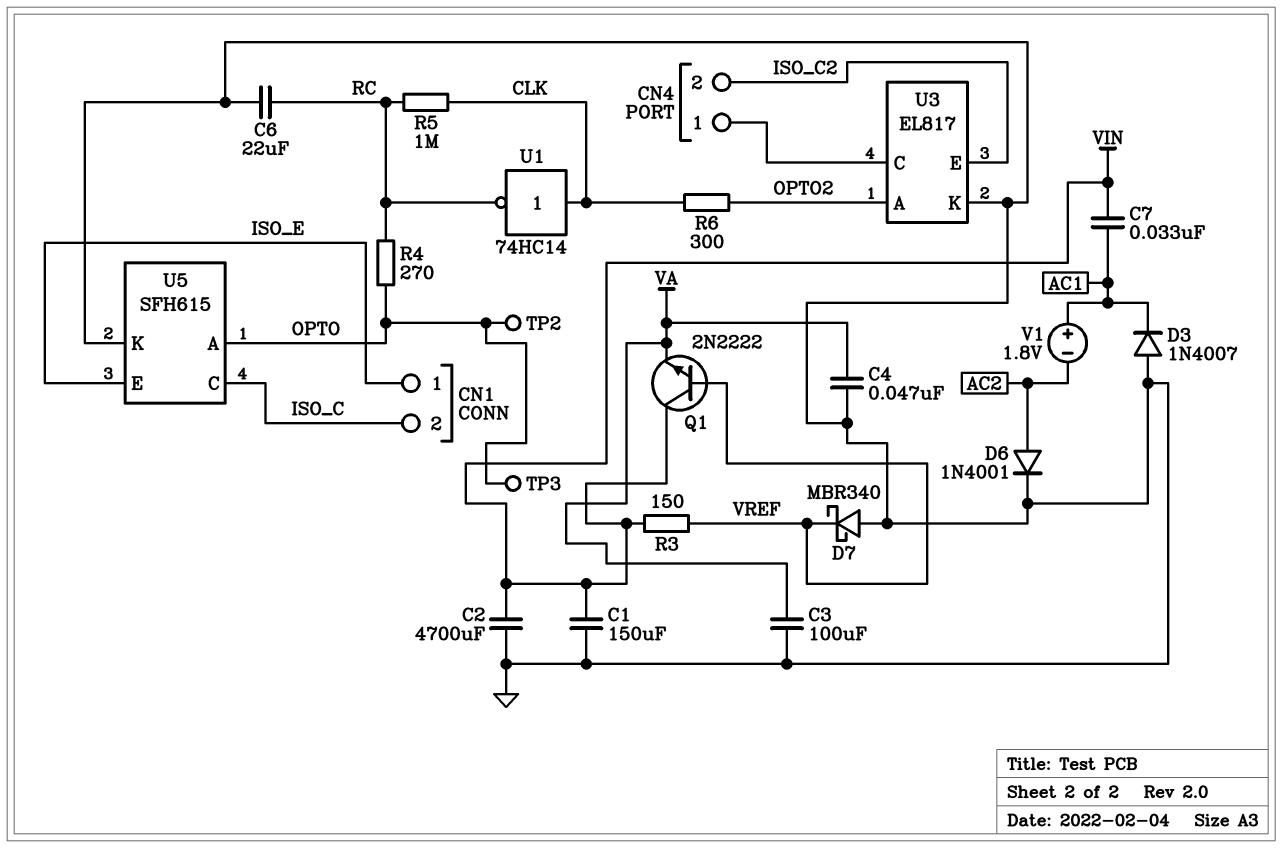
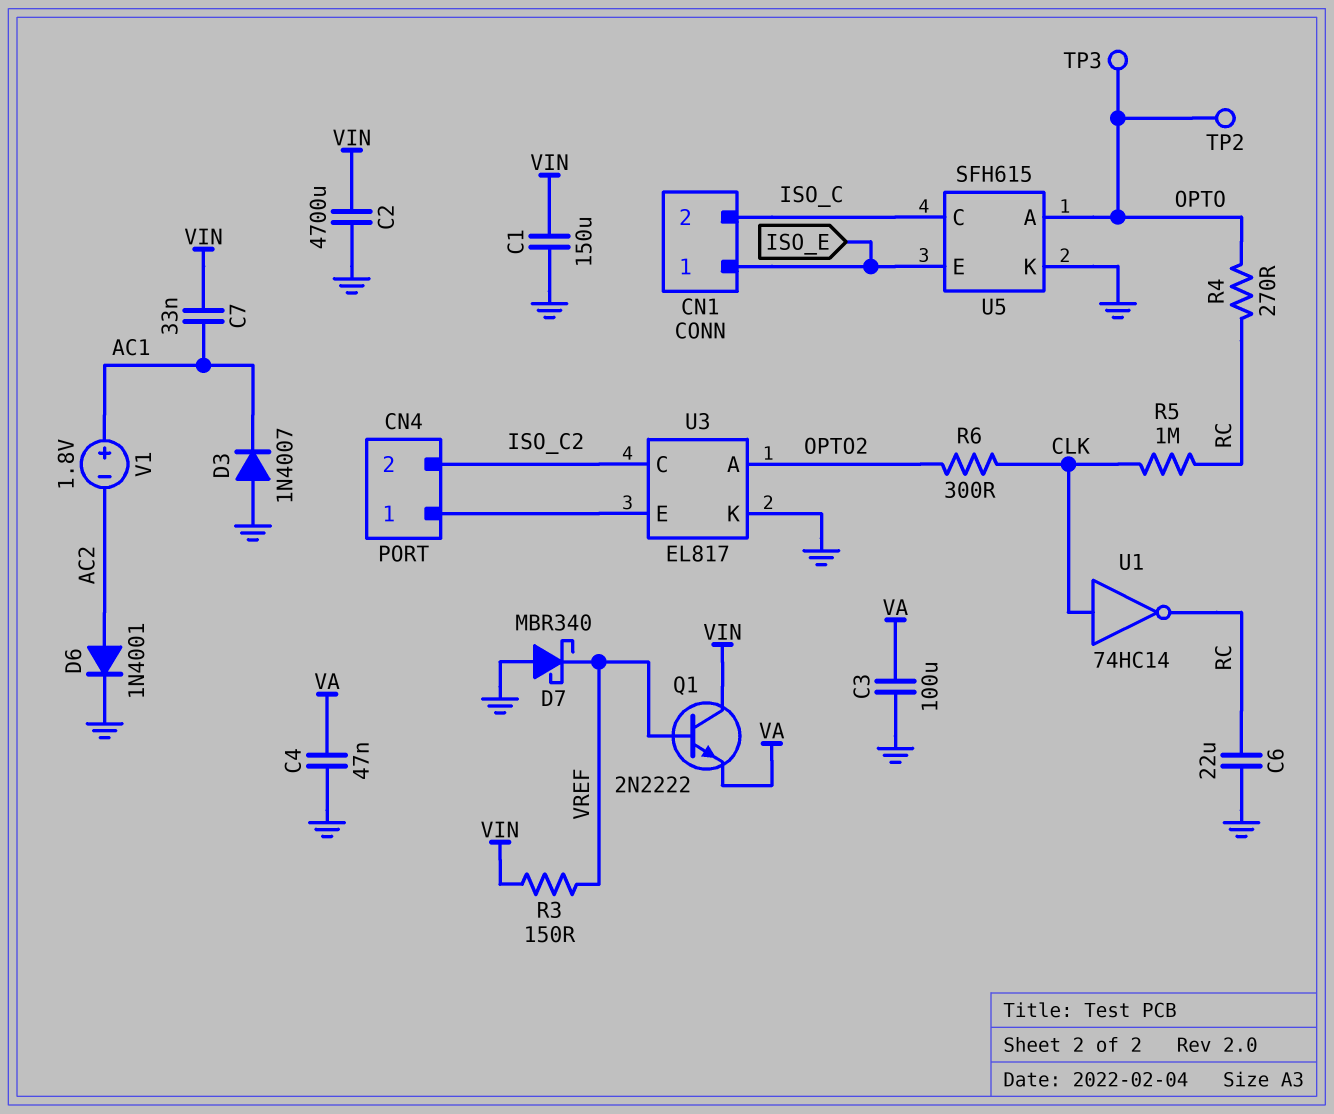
U3 pin C: CN4/1 -> ISO_C2
U3 pin E: ISO_C2 -> CN4/1

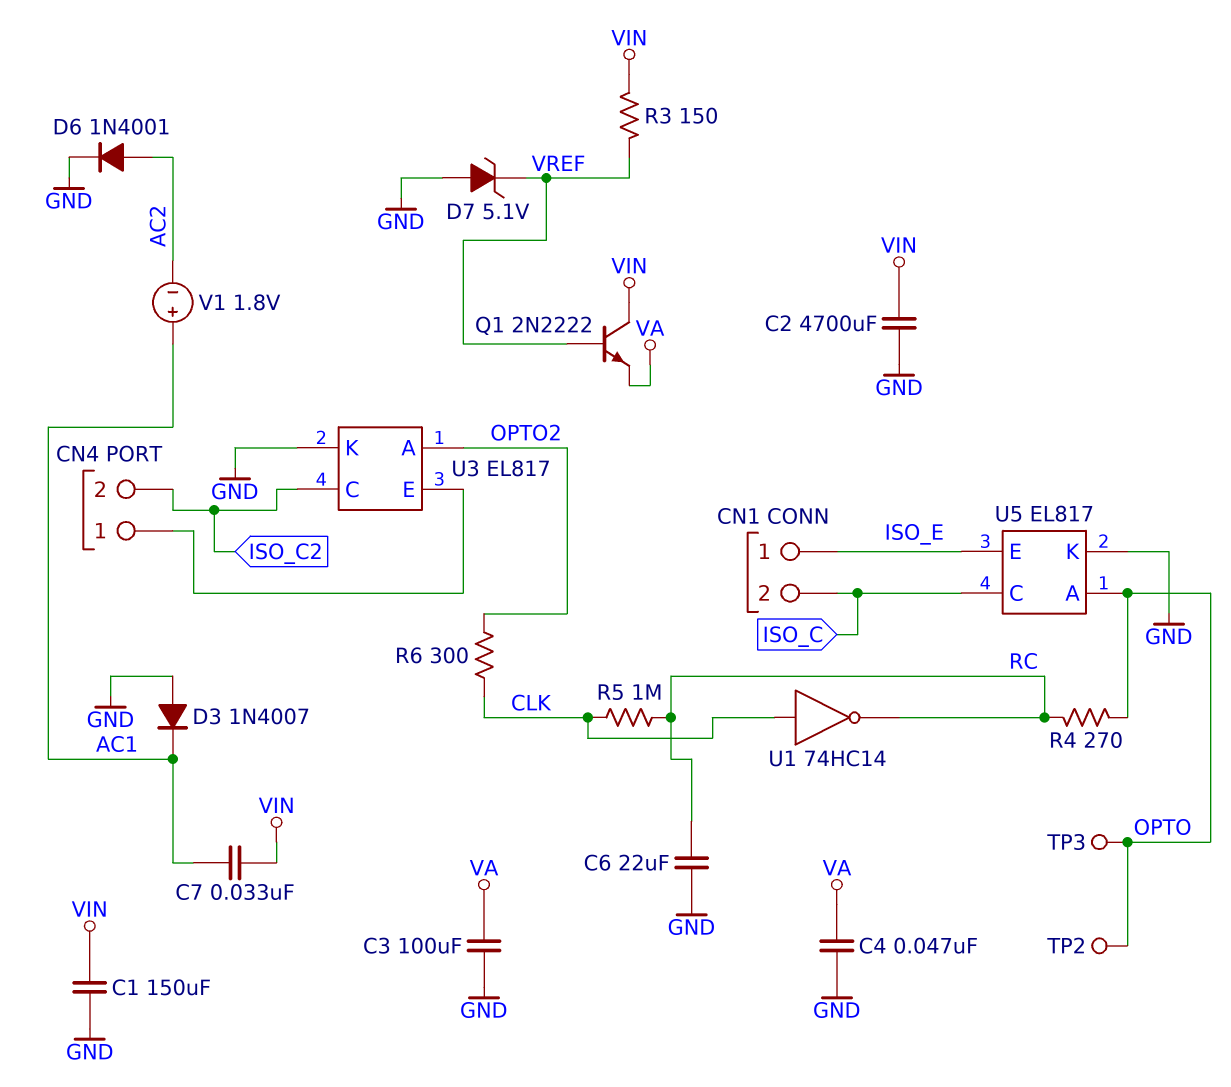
D7: schottky MBR340 (A GND, K VREF) -> zener 5.1V (A GND, K VREF)
U5: SFH615 -> EL817

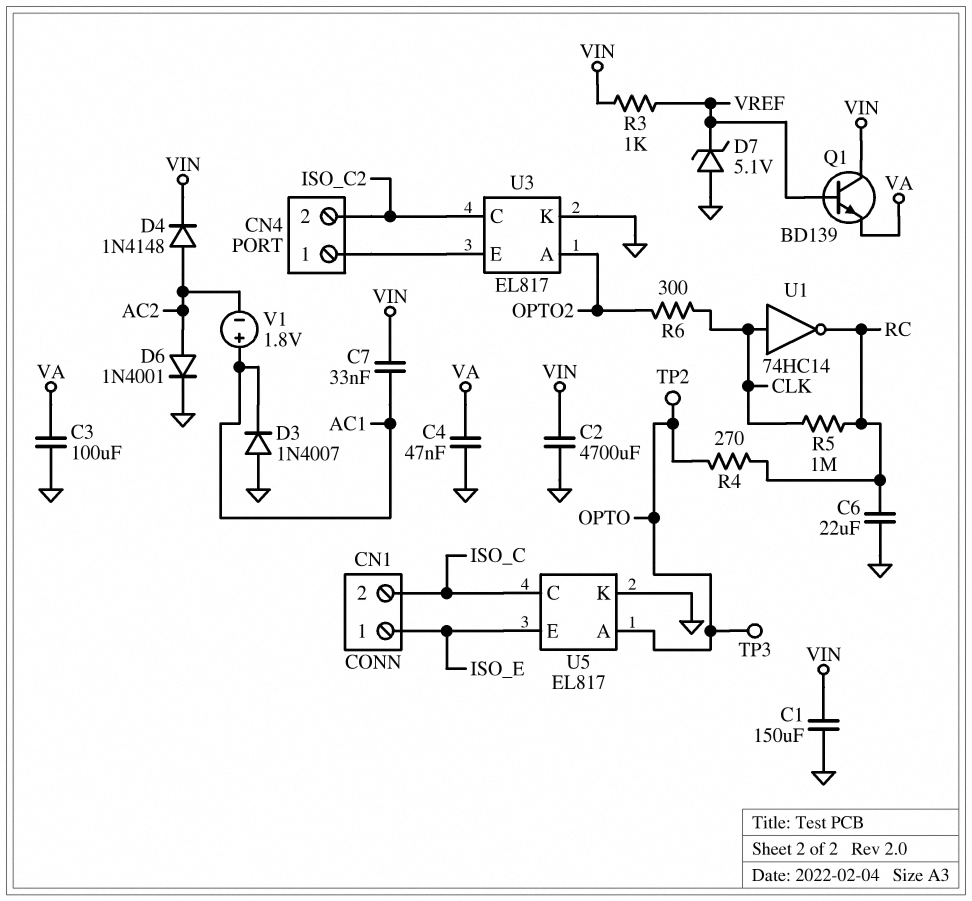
D4: none -> diode 1N4148 (A AC2, K VIN)
Q1: NPN 2N2222 (B VREF, C VIN, E VA) -> NPN BD139 (B VREF, C VIN, E VA)
R3: 150 (VIN, VREF) -> 1k (VIN, VREF)

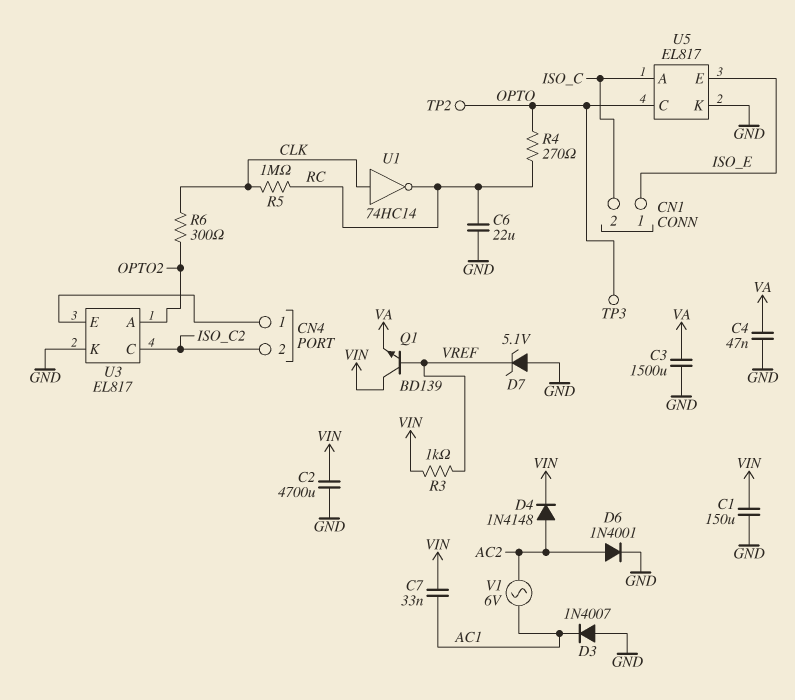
C3: 100uF (GND, VA) -> 1500uF (GND, VA)
U5 pin A: OPTO -> ISO_C
U5 pin C: ISO_C -> OPTO
V1: 1.8V (plus AC1, minus AC2) -> AC 6V (AC1, AC2)

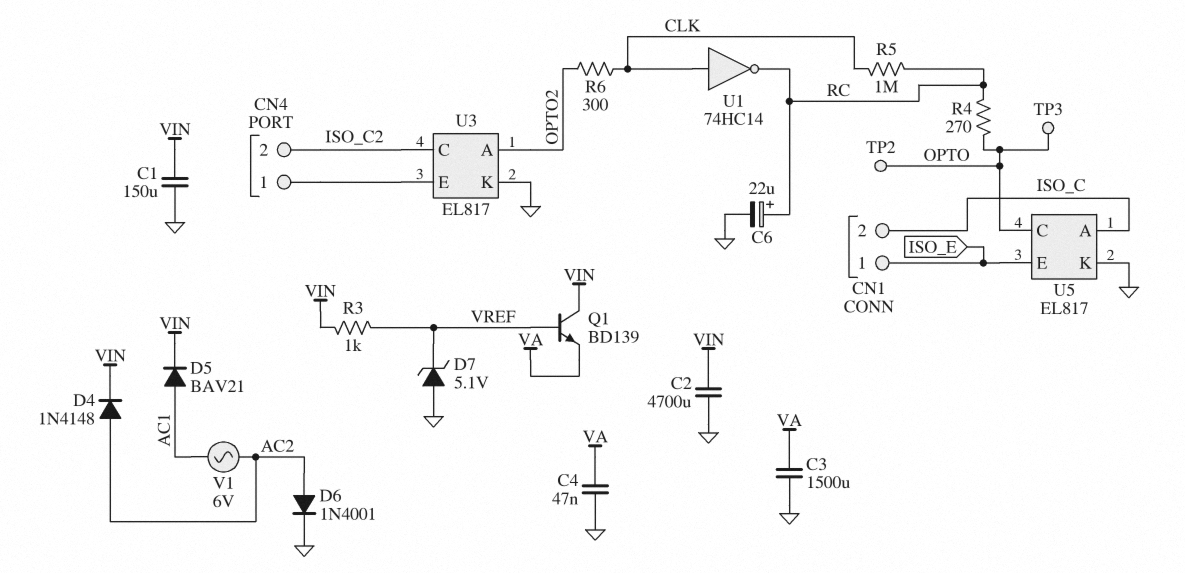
C6: 22uF (GND, RC) -> 22uF (plus RC, minus GND)
C7: 33nF (AC1, VIN) -> none
D3: diode 1N4007 (A GND, K AC1) -> none
D5: none -> diode BAV21 (A AC1, K VIN)

